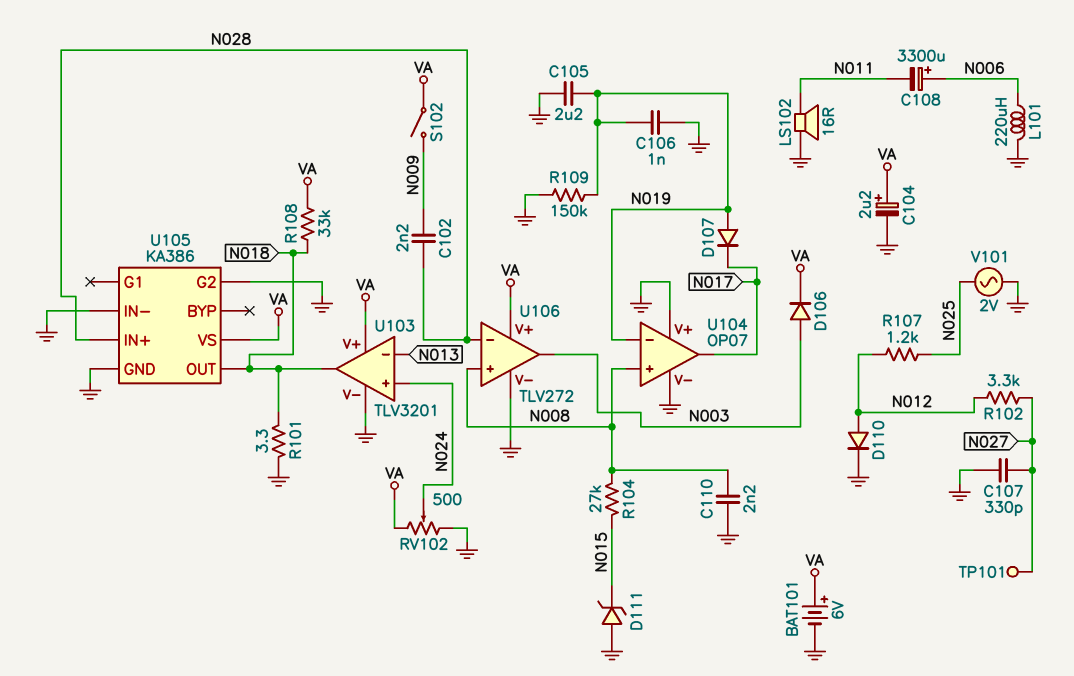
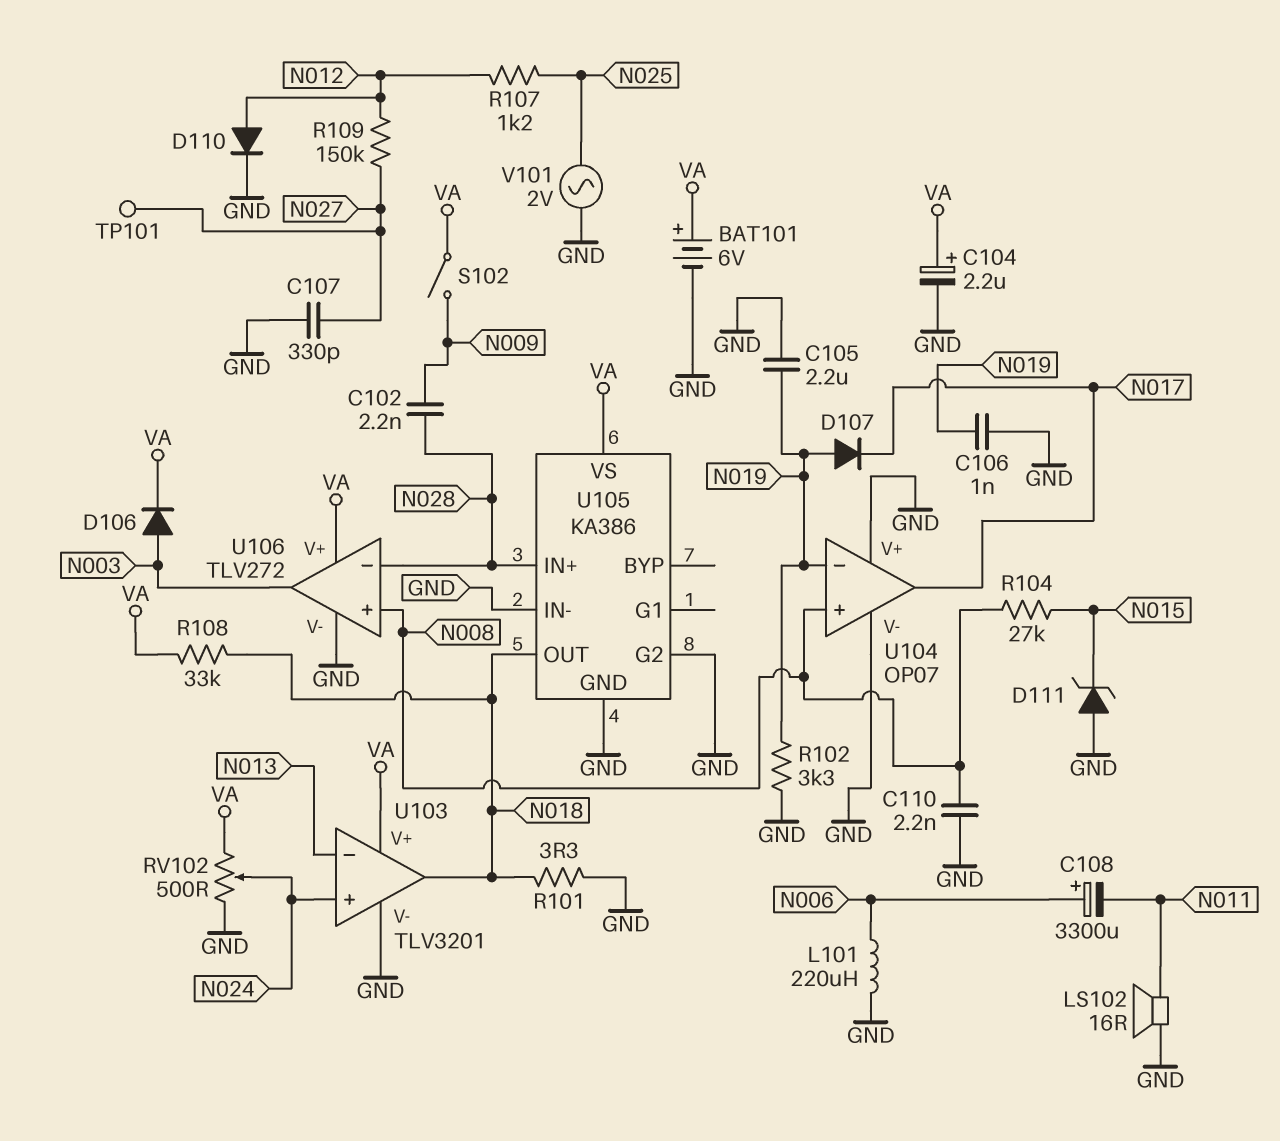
R102: 3.3k (N012, N027) -> 3.3k (GND, N019)
R109: 150k (GND, N019) -> 150k (N012, N027)

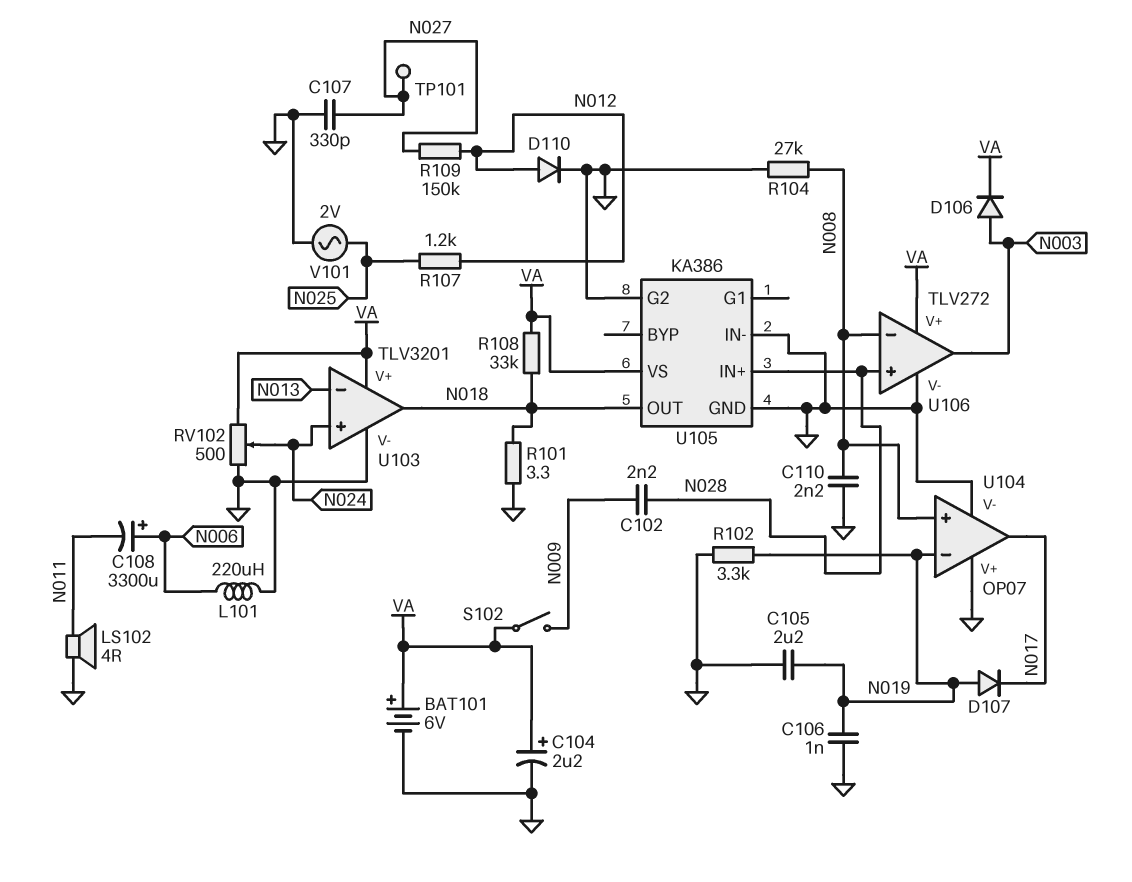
D111: zener (A GND, K N015) -> none
LS102: speaker 16R (GND, N011) -> speaker 4R (GND, N011)
R104: 27k (N008, N015) -> 27k (GND, N008)
U106 pin in+: N008 -> N028
U106 pin in-: N028 -> N008

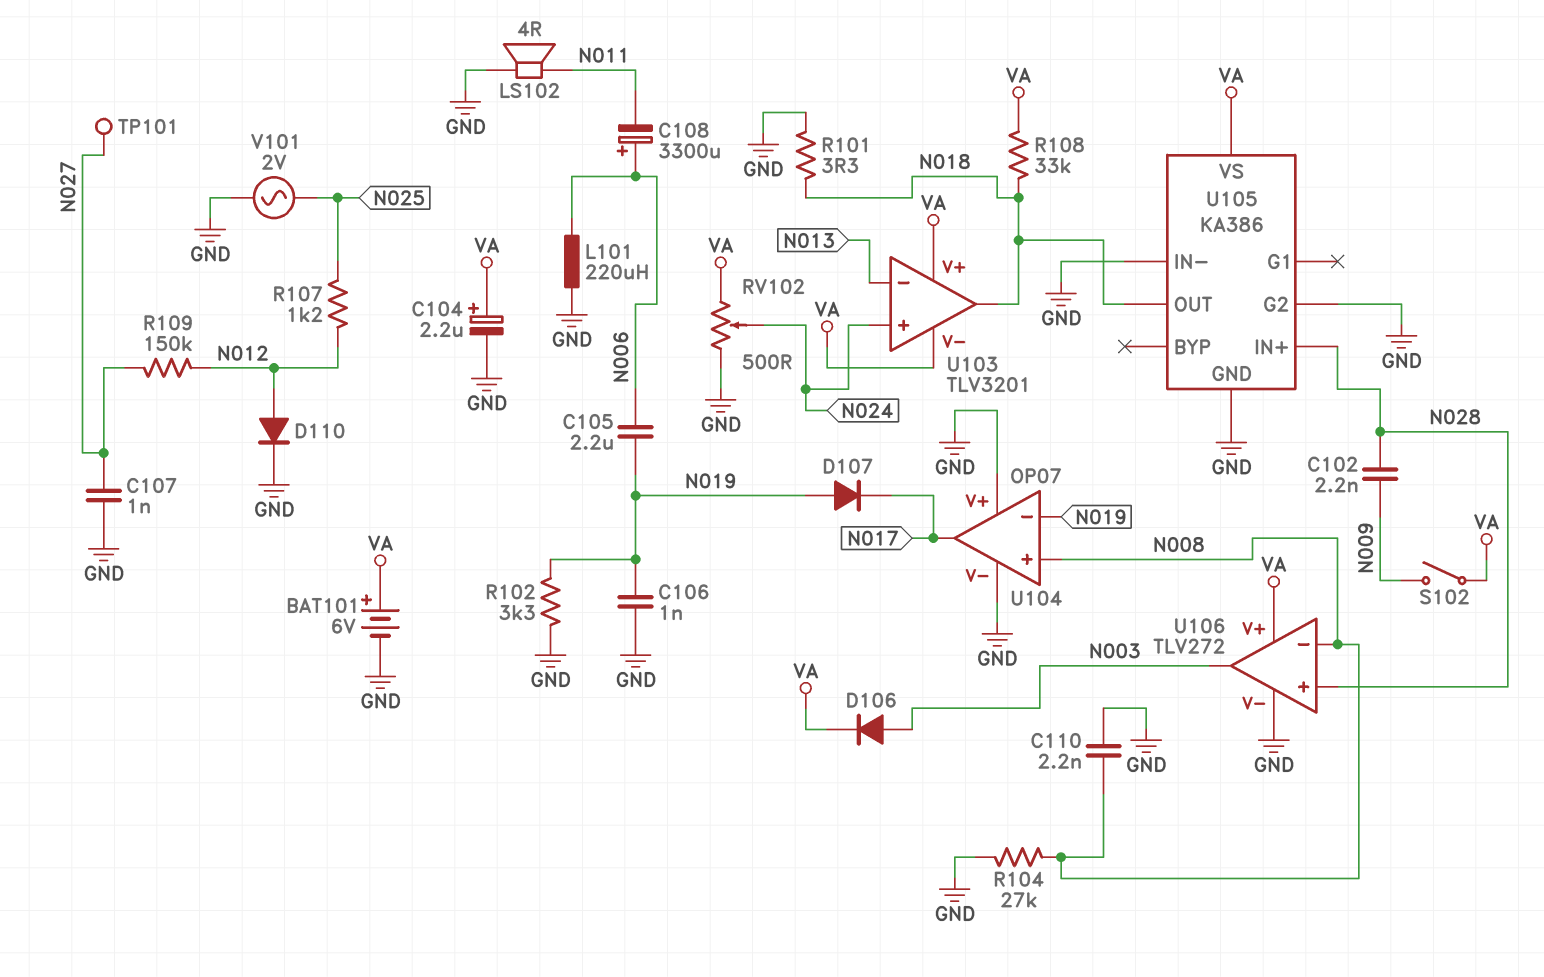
C105: 2.2uF (GND, N019) -> 2.2uF (N006, N019)
C107: 330pF (GND, N027) -> 1nF (GND, N027)
U103 pin V-: GND -> VA

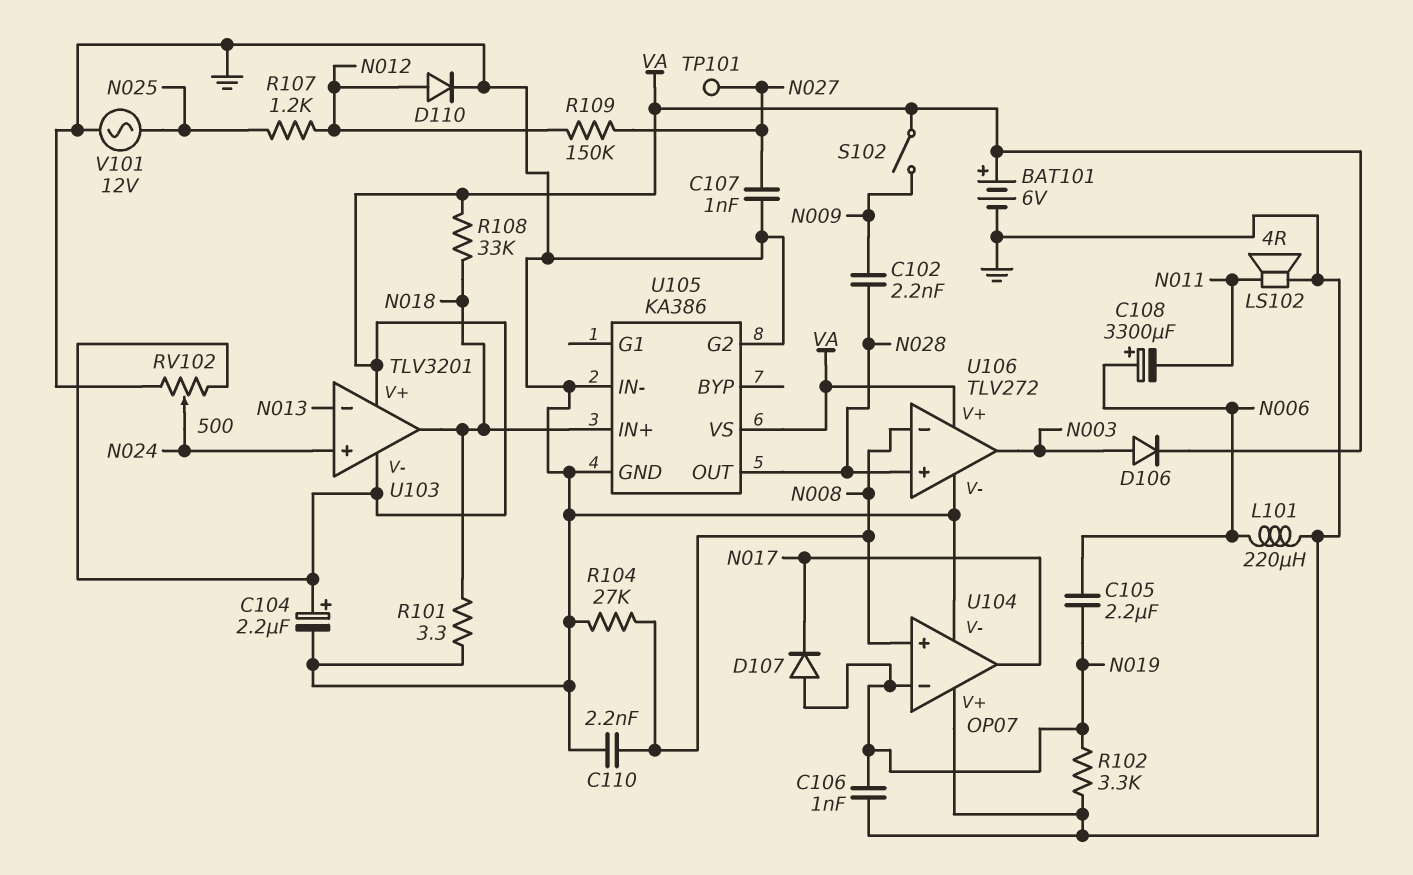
U105 pin IN+: N028 -> N018
U105 pin OUT: N018 -> N028
V101: AC 2V (GND, N025) -> AC 12V (GND, N025)

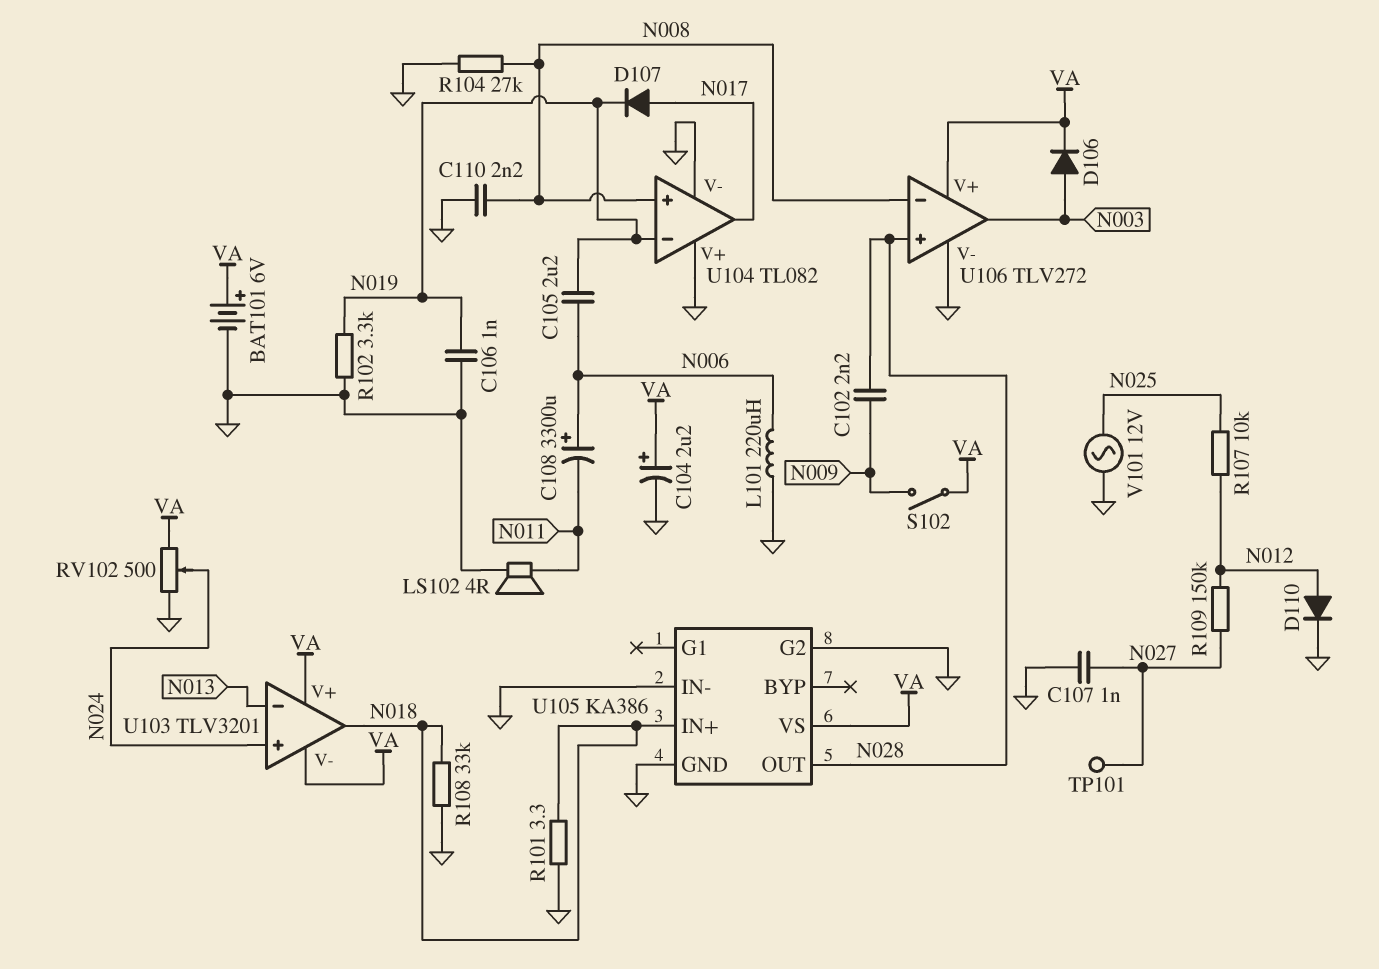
D107: diode (A N019, K N017) -> diode (A N017, K N019)
R107: 1.2k (N012, N025) -> 10k (N012, N025)
R108: 33k (N018, VA) -> 33k (GND, N018)
U104: OP07 -> TL082

